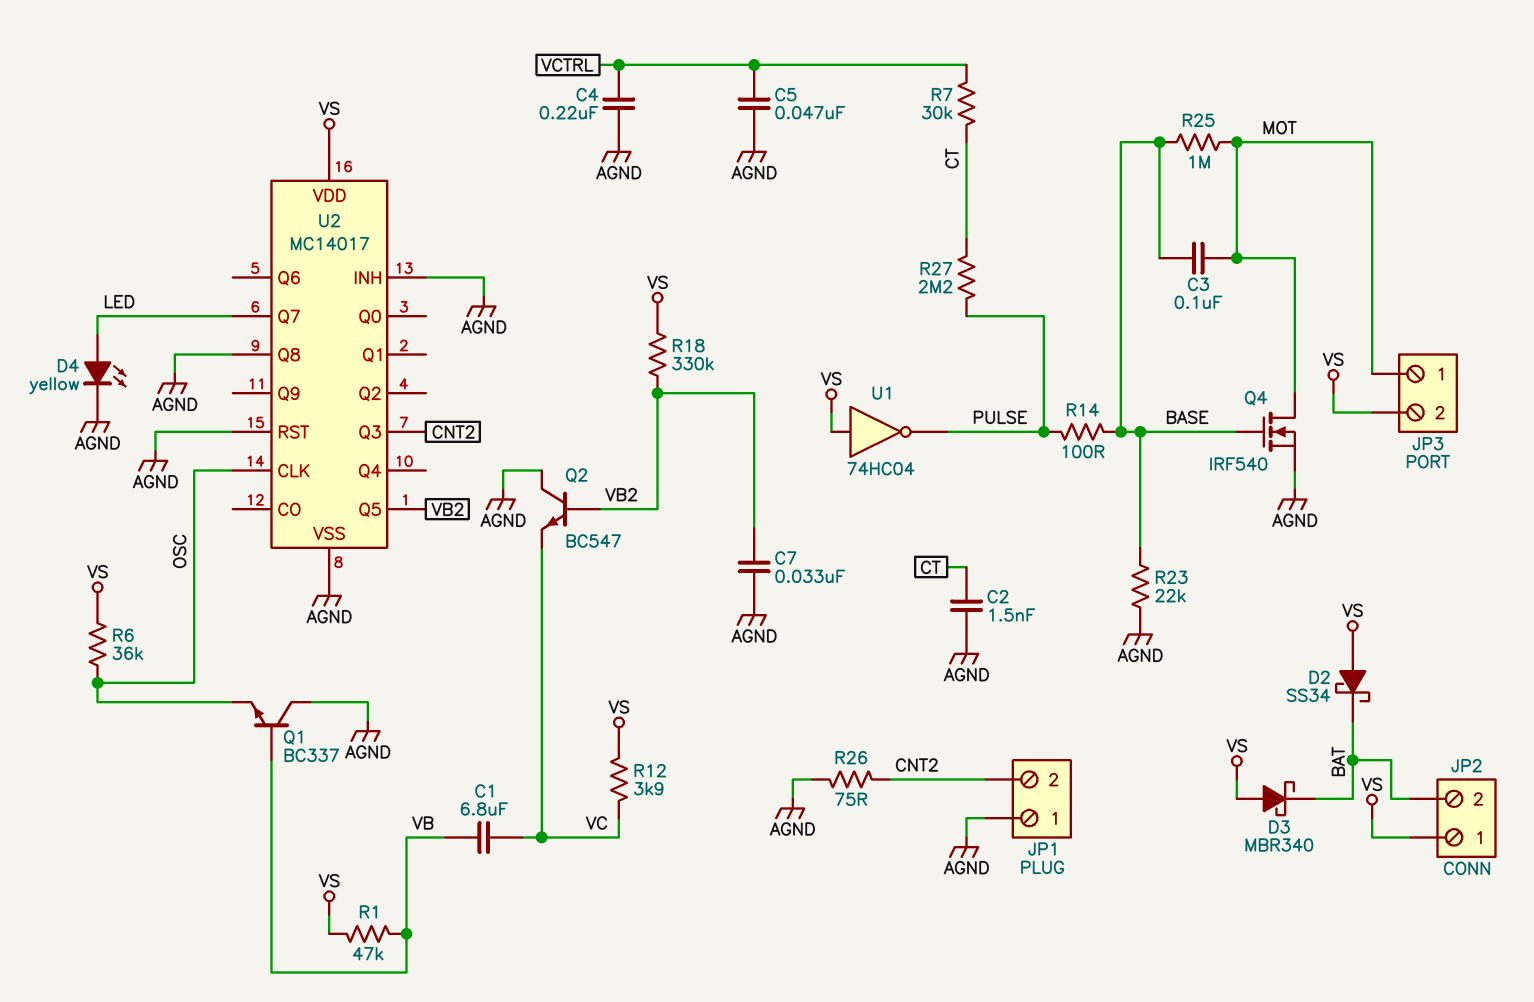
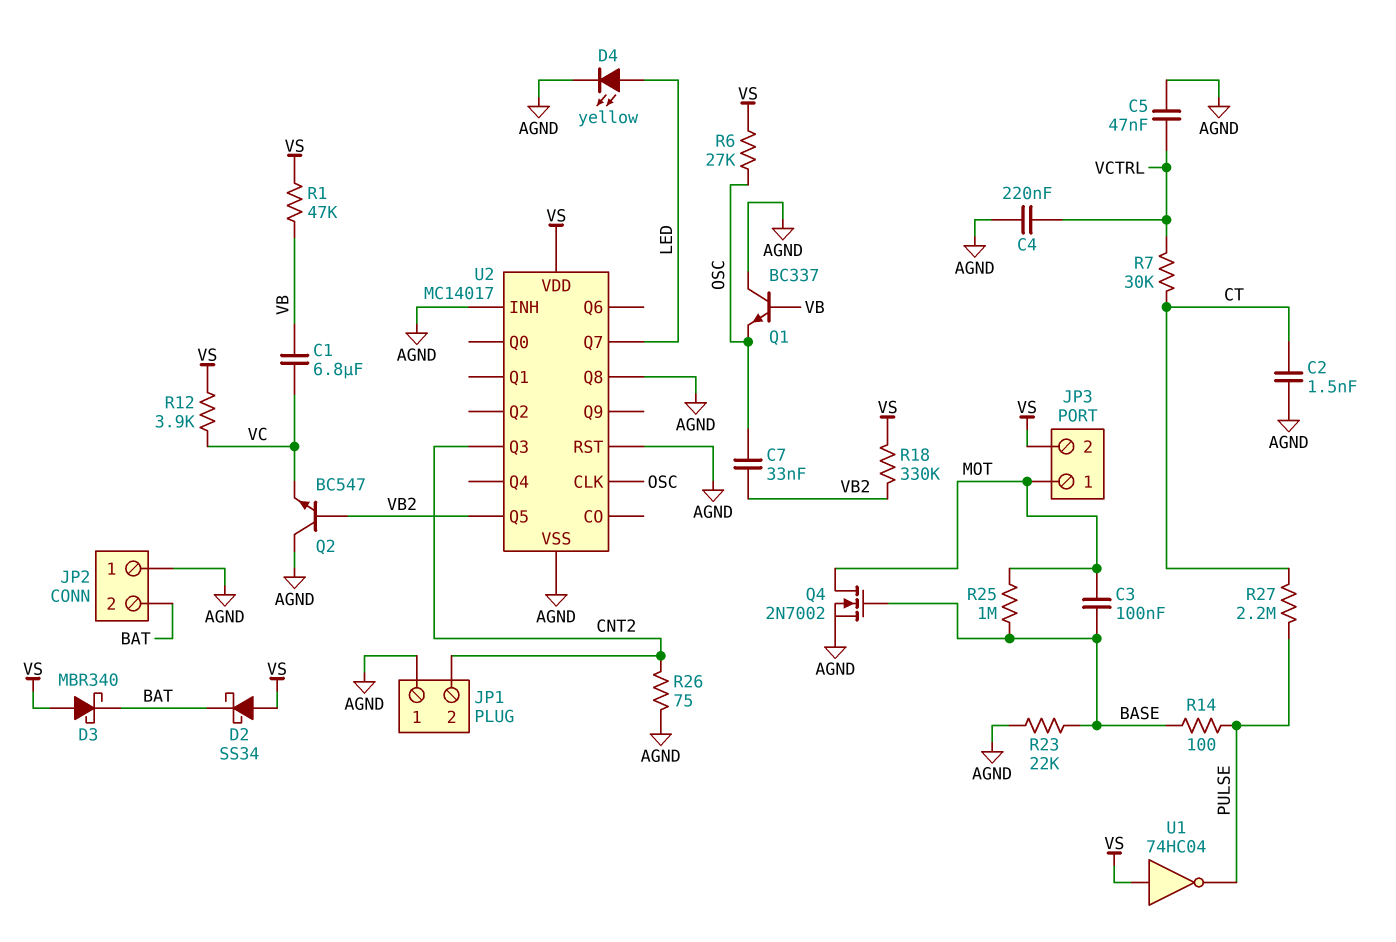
C7: 33nF (AGND, VB2) -> 33nF (OSC, VB2)
JP2 pin 1: VS -> AGND
Q4: NMOS IRF540 (G BASE, D MOT, S AGND) -> NMOS 2N7002 (G BASE, D MOT, S AGND)
R6: 36k (OSC, VS) -> 27k (OSC, VS)

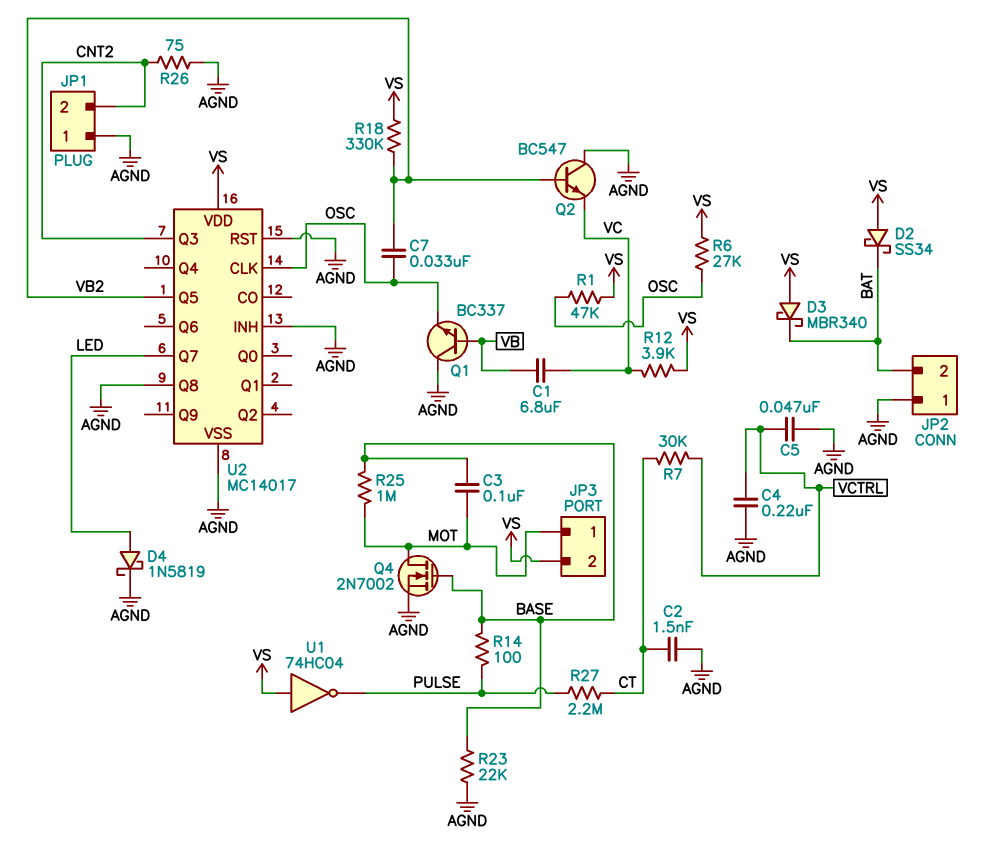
D4: LED yellow (A LED, K AGND) -> schottky 1N5819 (A LED, K AGND)
R1: 47k (VB, VS) -> 47k (OSC, VS)

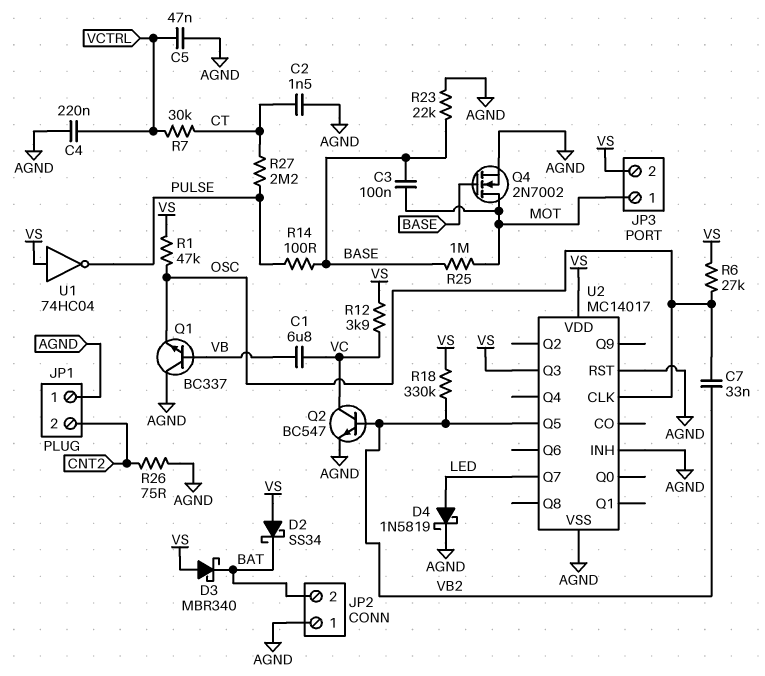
Q2: NPN BC547 (B VB2, C AGND, E VC) -> NPN BC547 (B VB2, C VC, E AGND)
U2 pin Q3: CNT2 -> VS
U2 pin Q8: AGND -> none

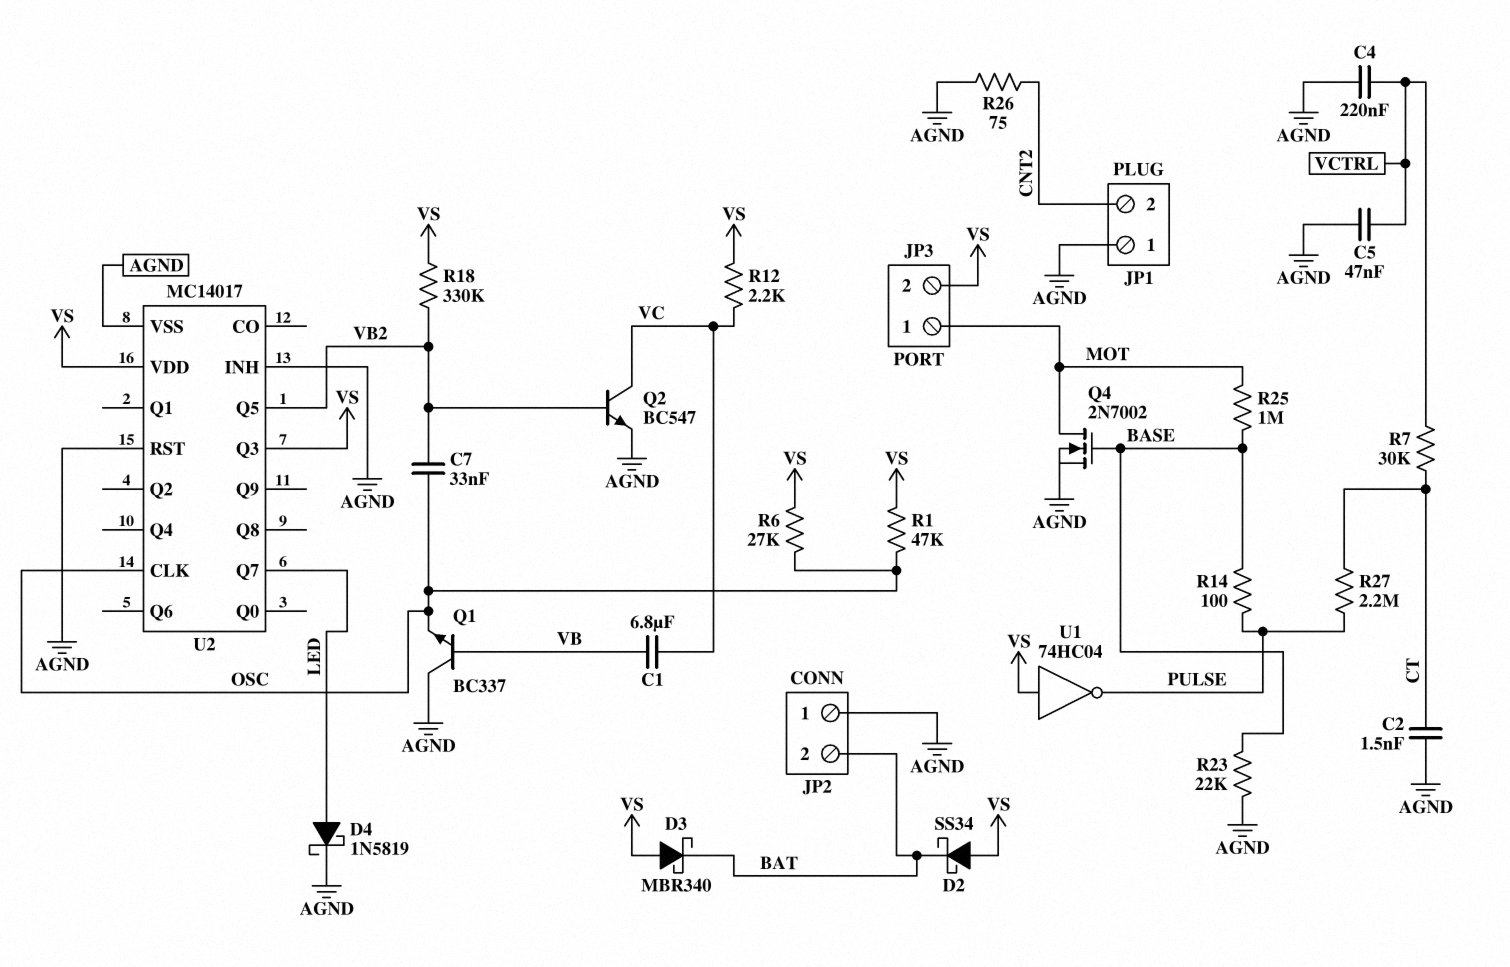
C3: 100nF (BASE, MOT) -> none
R12: 3.9k (VC, VS) -> 2.2k (VC, VS)

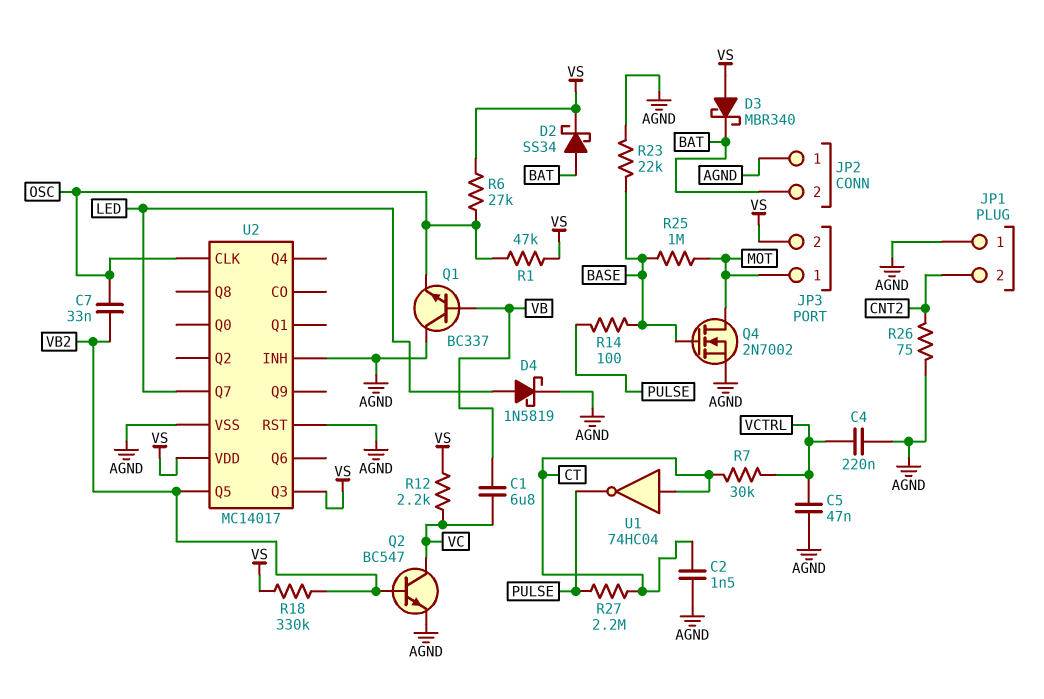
D2: schottky SS34 (A VS, K BAT) -> schottky SS34 (A BAT, K VS)
U1: NOT 74HC04 (in VS, out PULSE) -> NOT 74HC04 (in CT, out PULSE)

